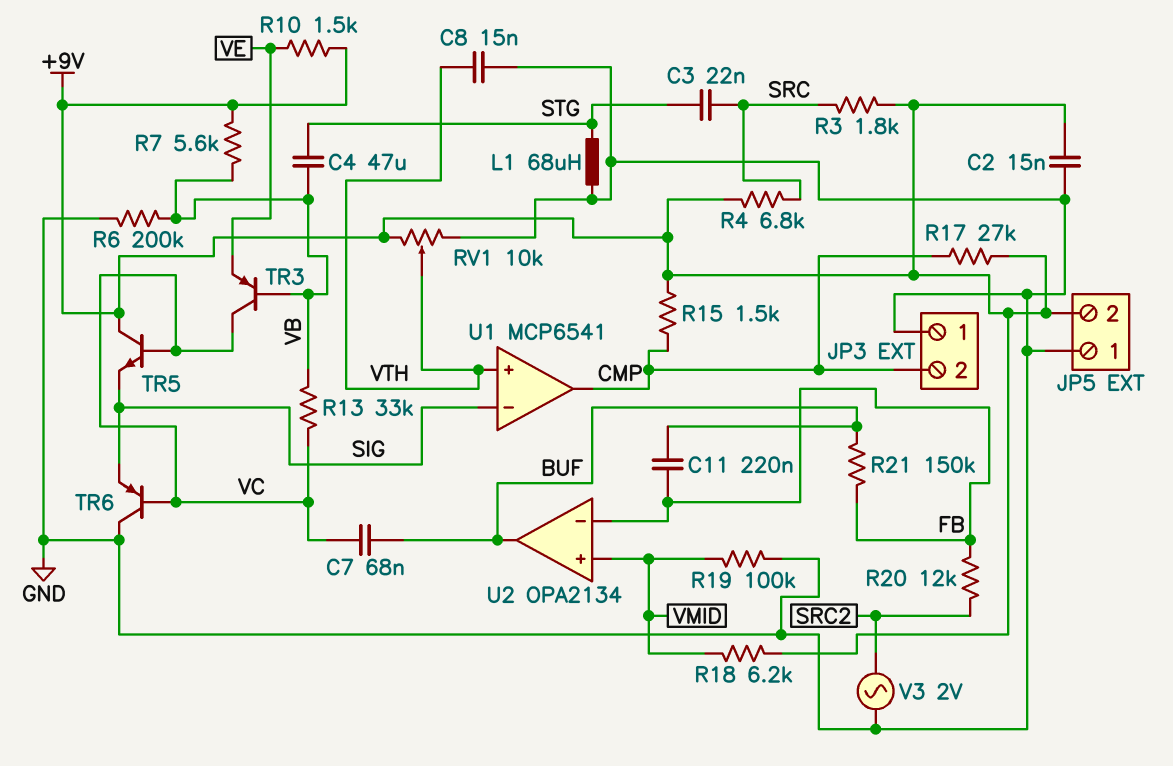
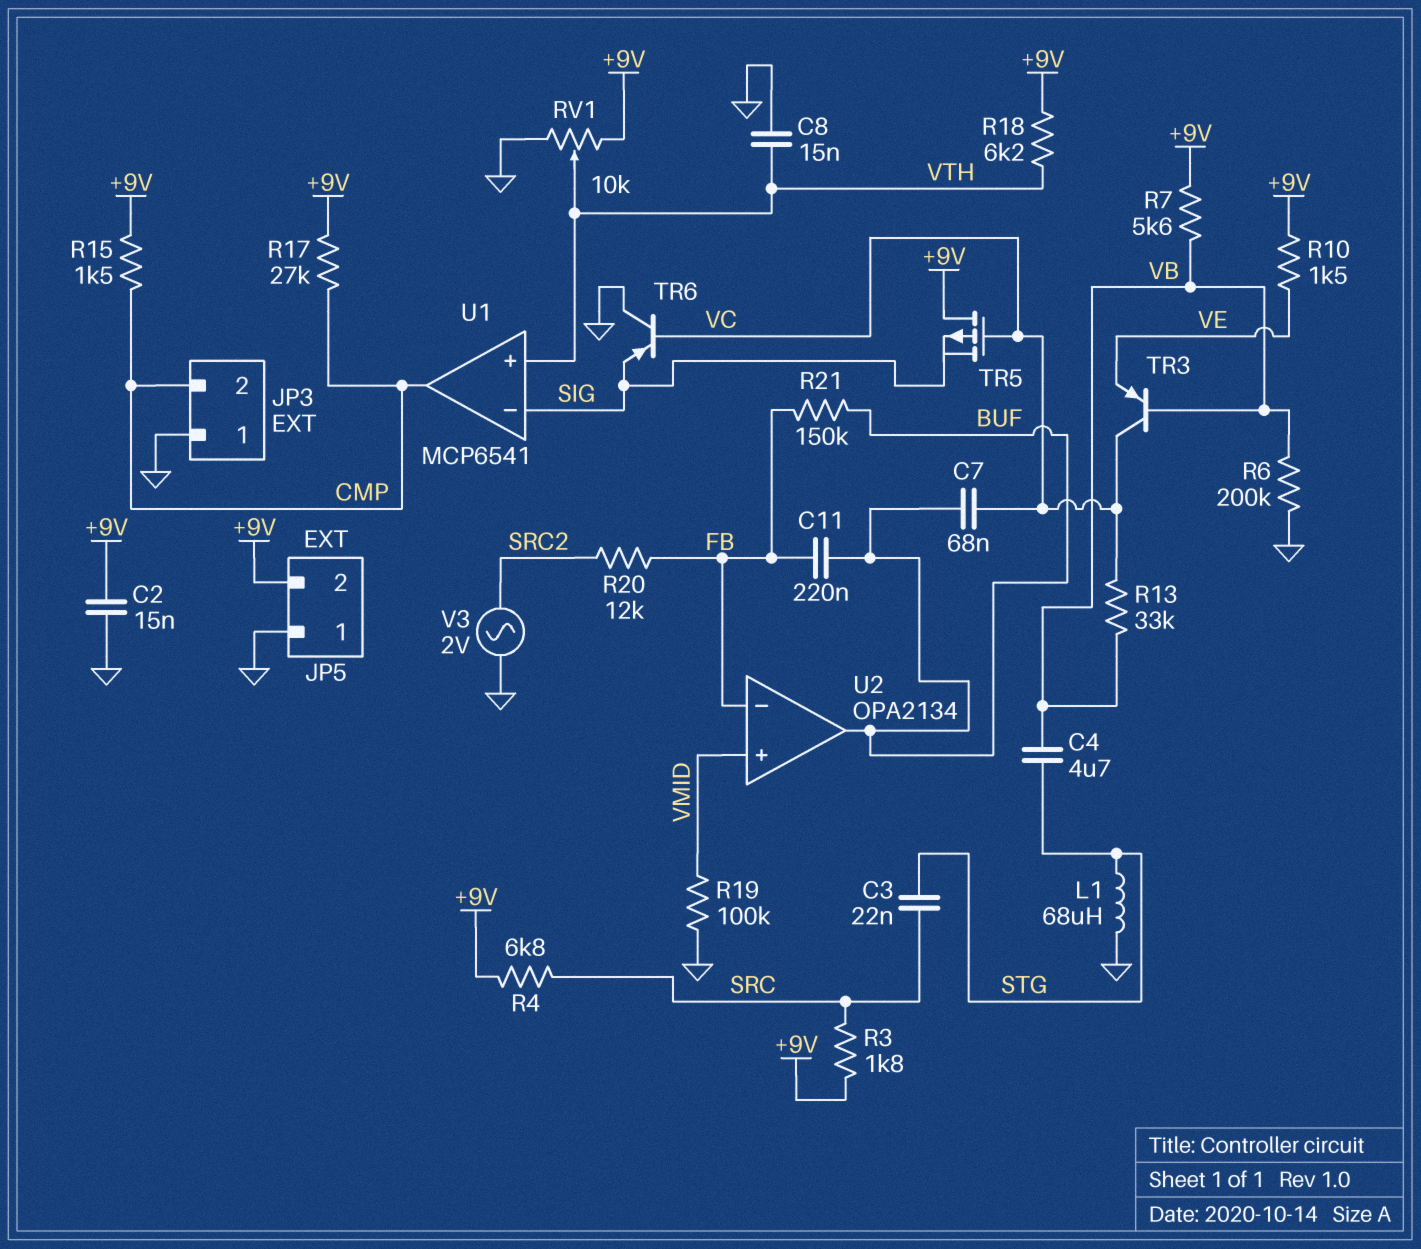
C4: 47uF (STG, VB) -> 4.7uF (STG, VB)
R18: 6.2k (+9V, VMID) -> 6.2k (+9V, VTH)
TR5: NPN (B VC, C +9V, E SIG) -> PMOS (G VC, D +9V, S SIG)

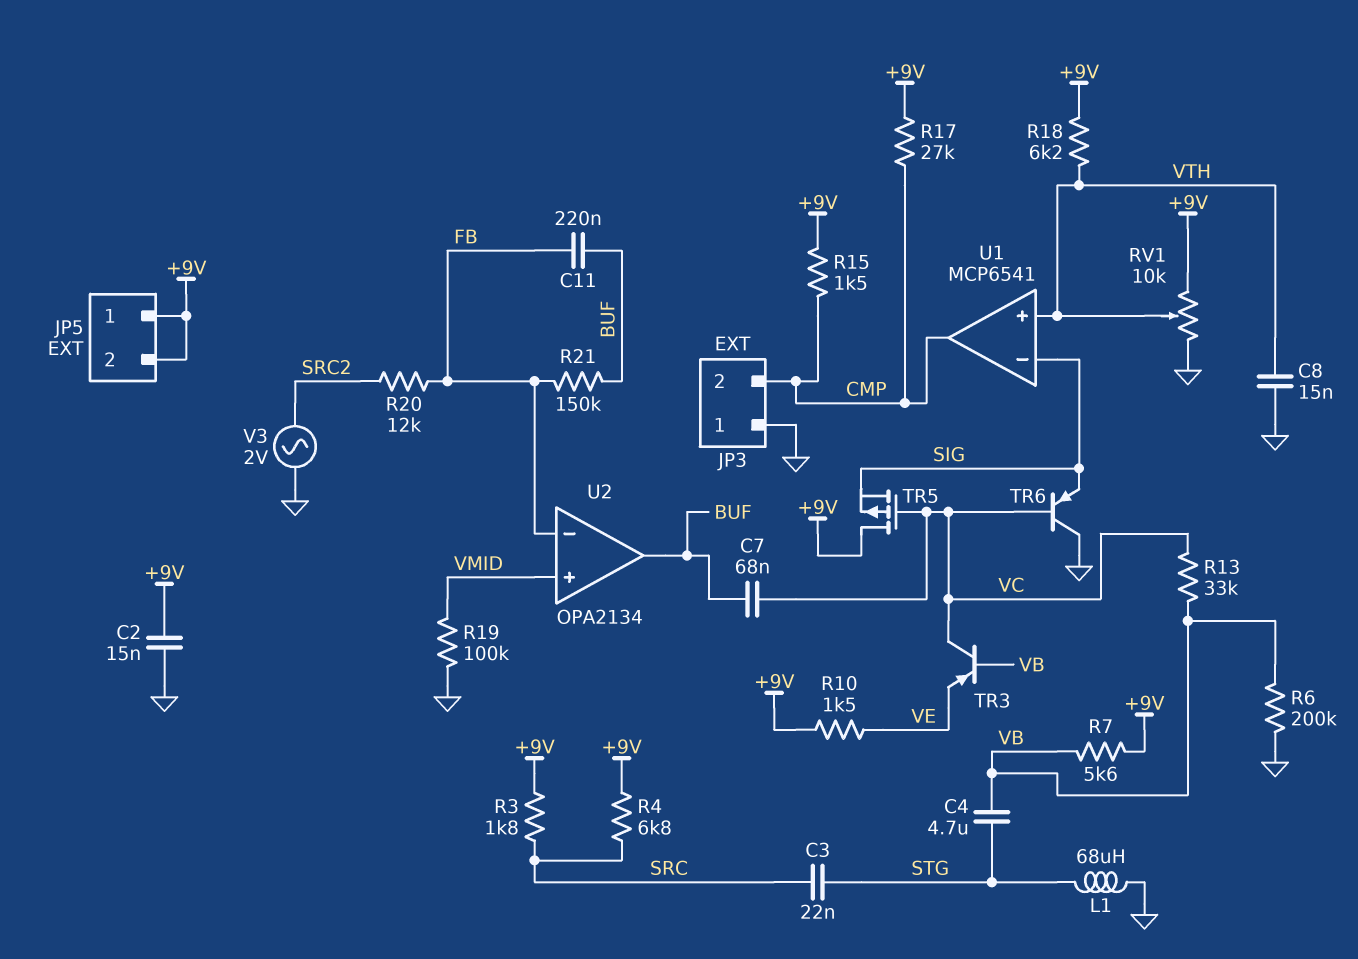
JP5 pin 1: GND -> +9V

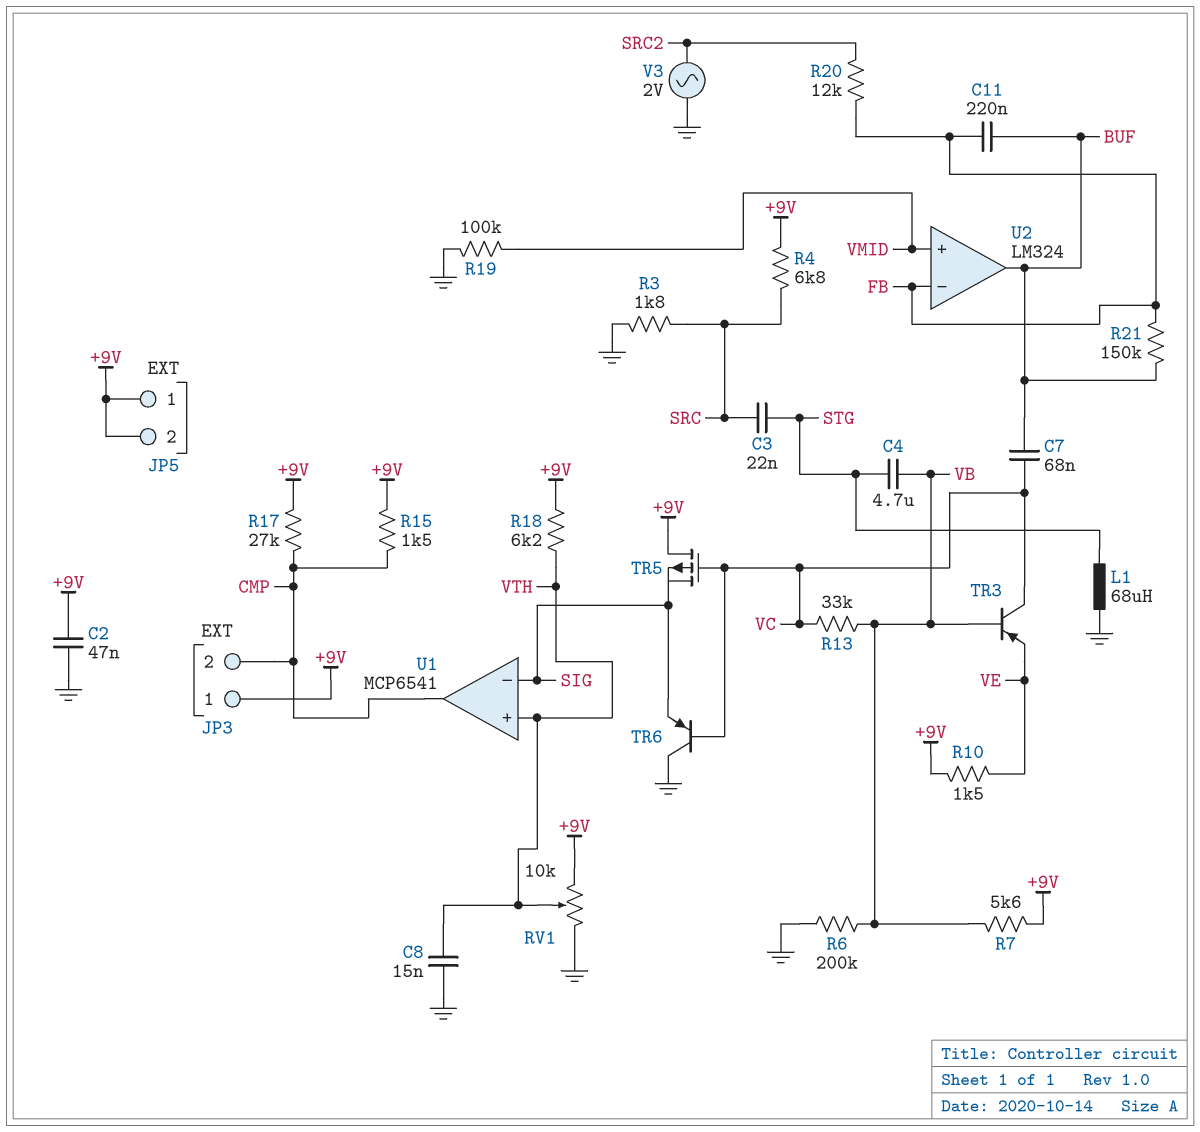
C2: 15nF (+9V, GND) -> 47nF (+9V, GND)
JP3 pin 1: GND -> +9V
R3: 1.8k (+9V, SRC) -> 1.8k (GND, SRC)
U2: OPA2134 -> LM324

